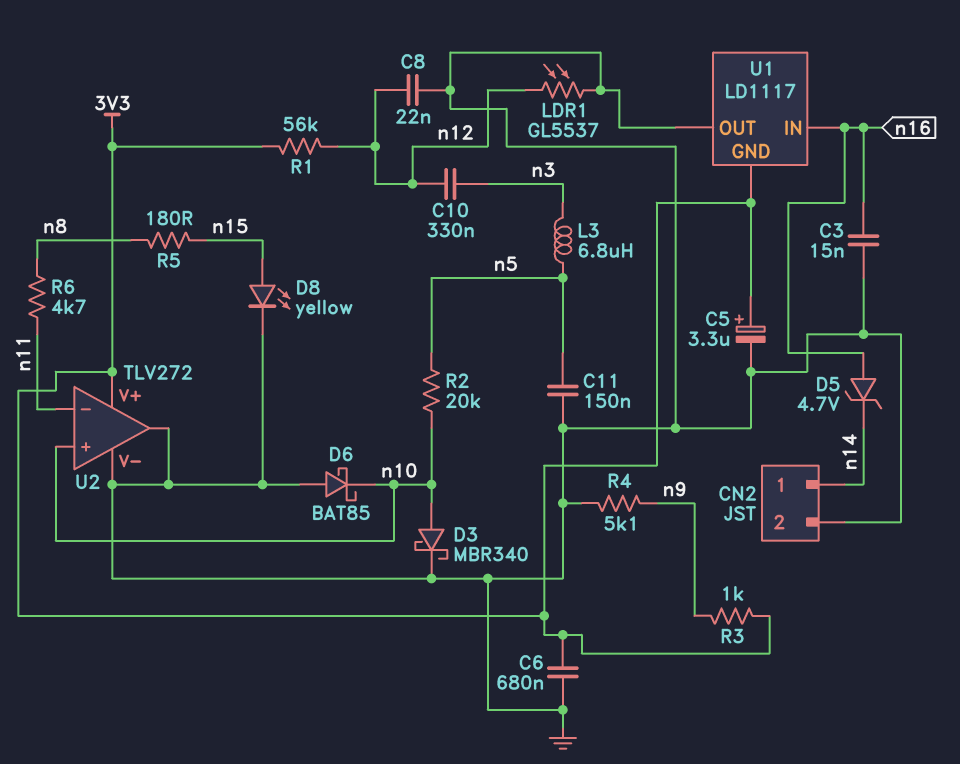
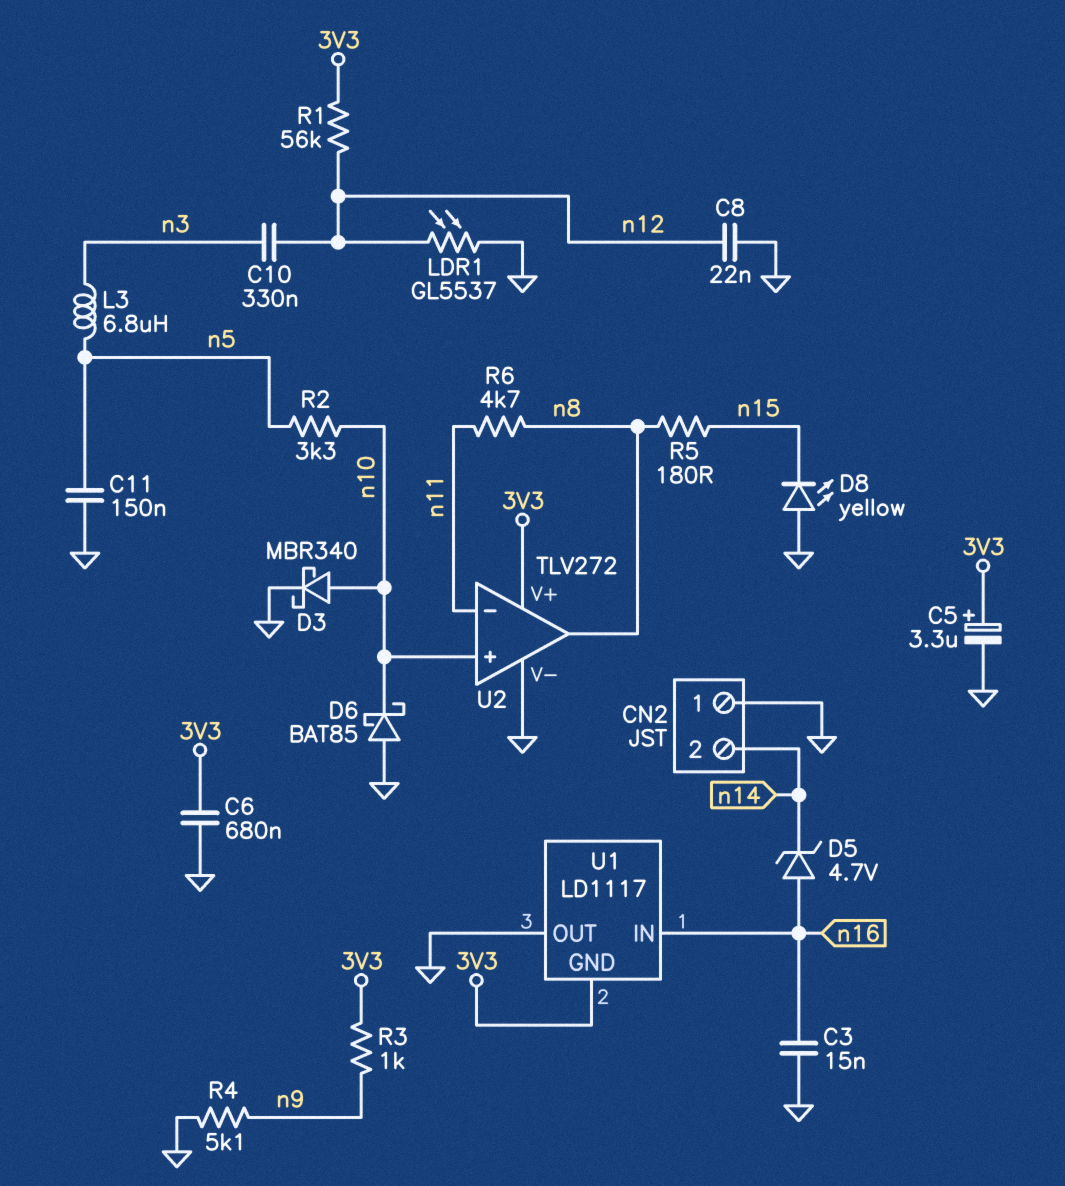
CN2 pin 1: n14 -> GND
CN2 pin 2: GND -> n14
D8: LED yellow (A n15, K GND) -> LED yellow (A GND, K n15)
R2: 20k (n5, n10) -> 3.3k (n5, n10)
U2 pin out: GND -> n8

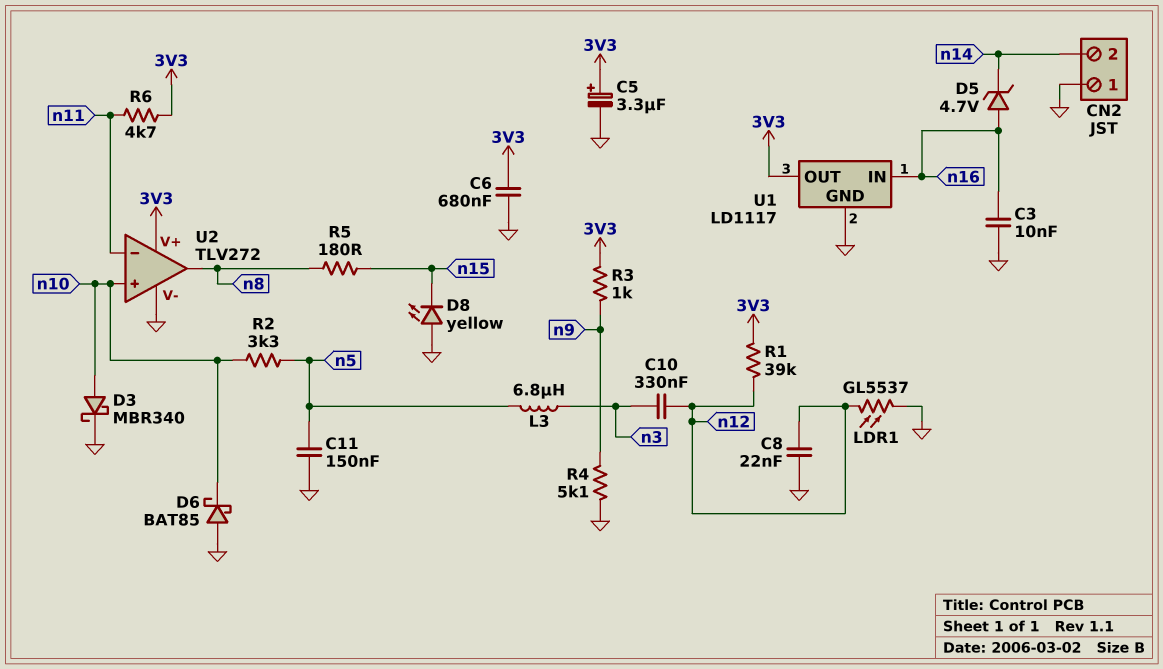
C3: 15nF (GND, n16) -> 10nF (GND, n16)
R1: 56k (3V3, n12) -> 39k (3V3, n12)
R6: 4.7k (n8, n11) -> 4.7k (3V3, n11)
U1 pin GND: 3V3 -> GND
U1 pin OUT: GND -> 3V3

